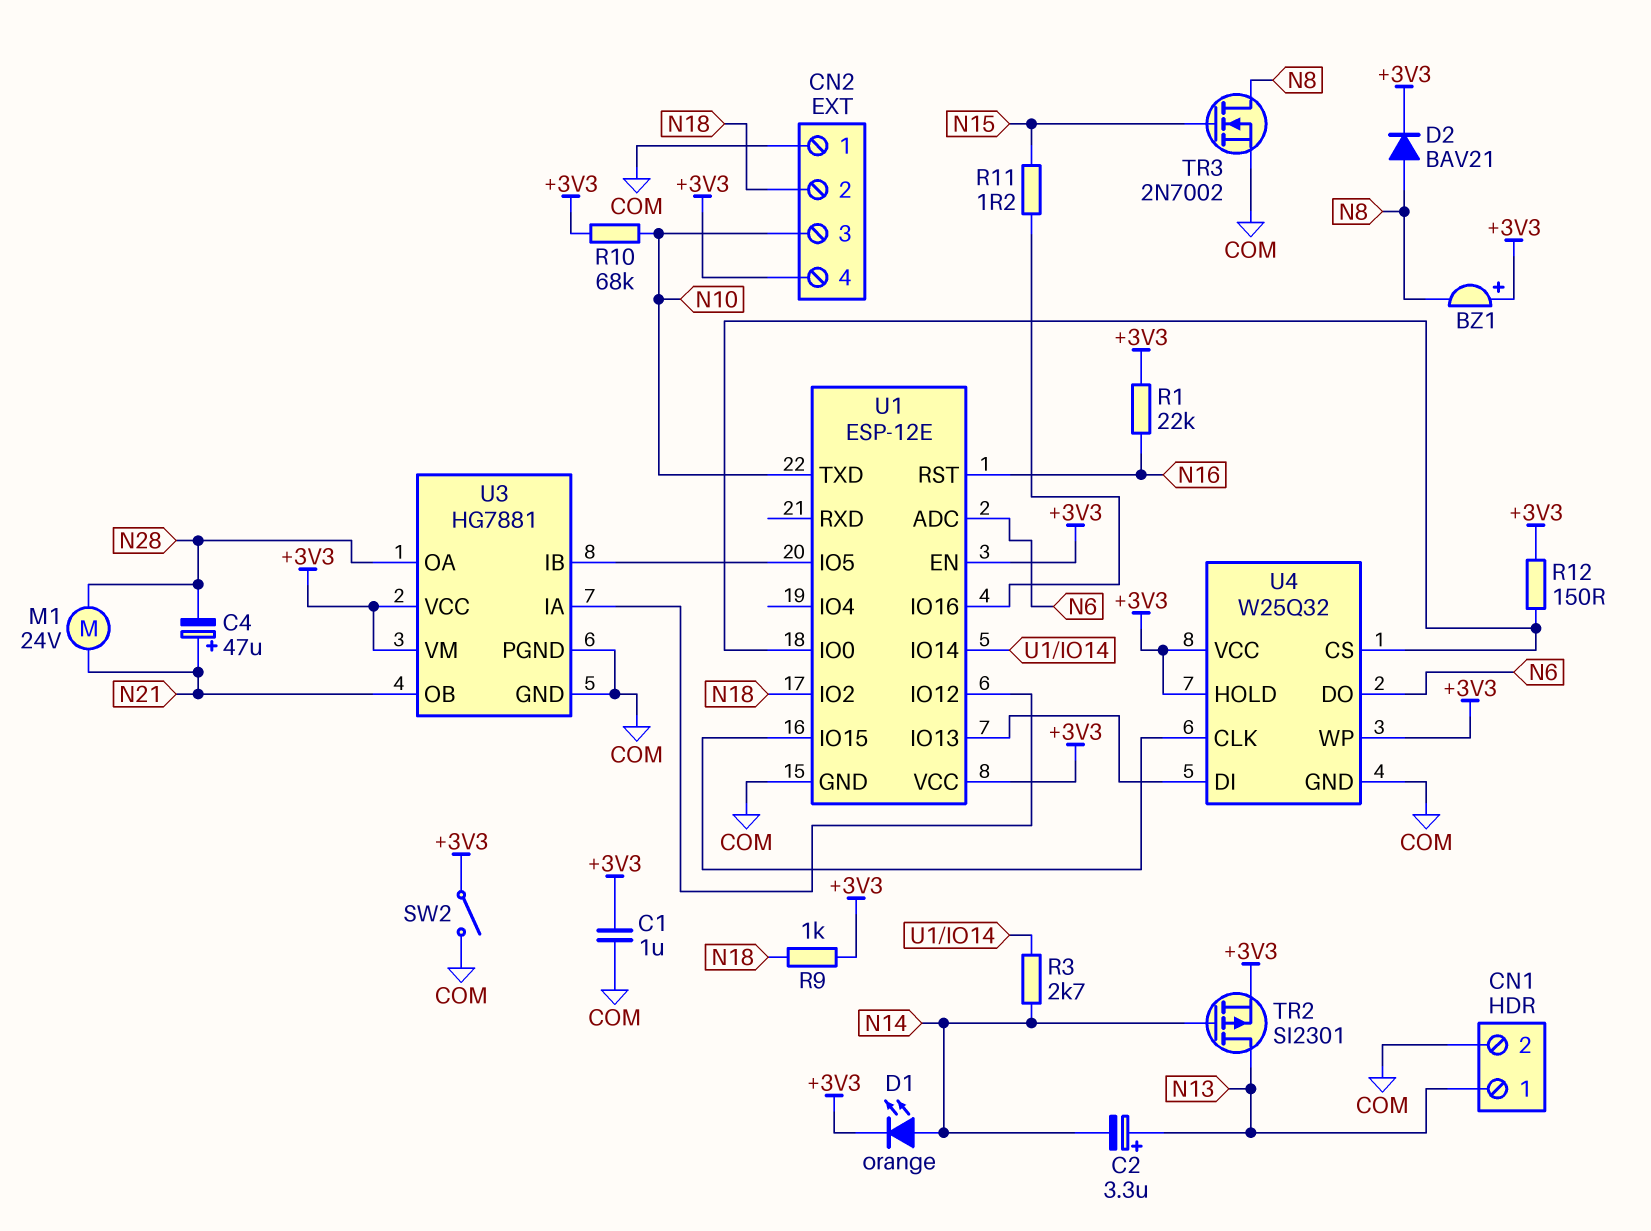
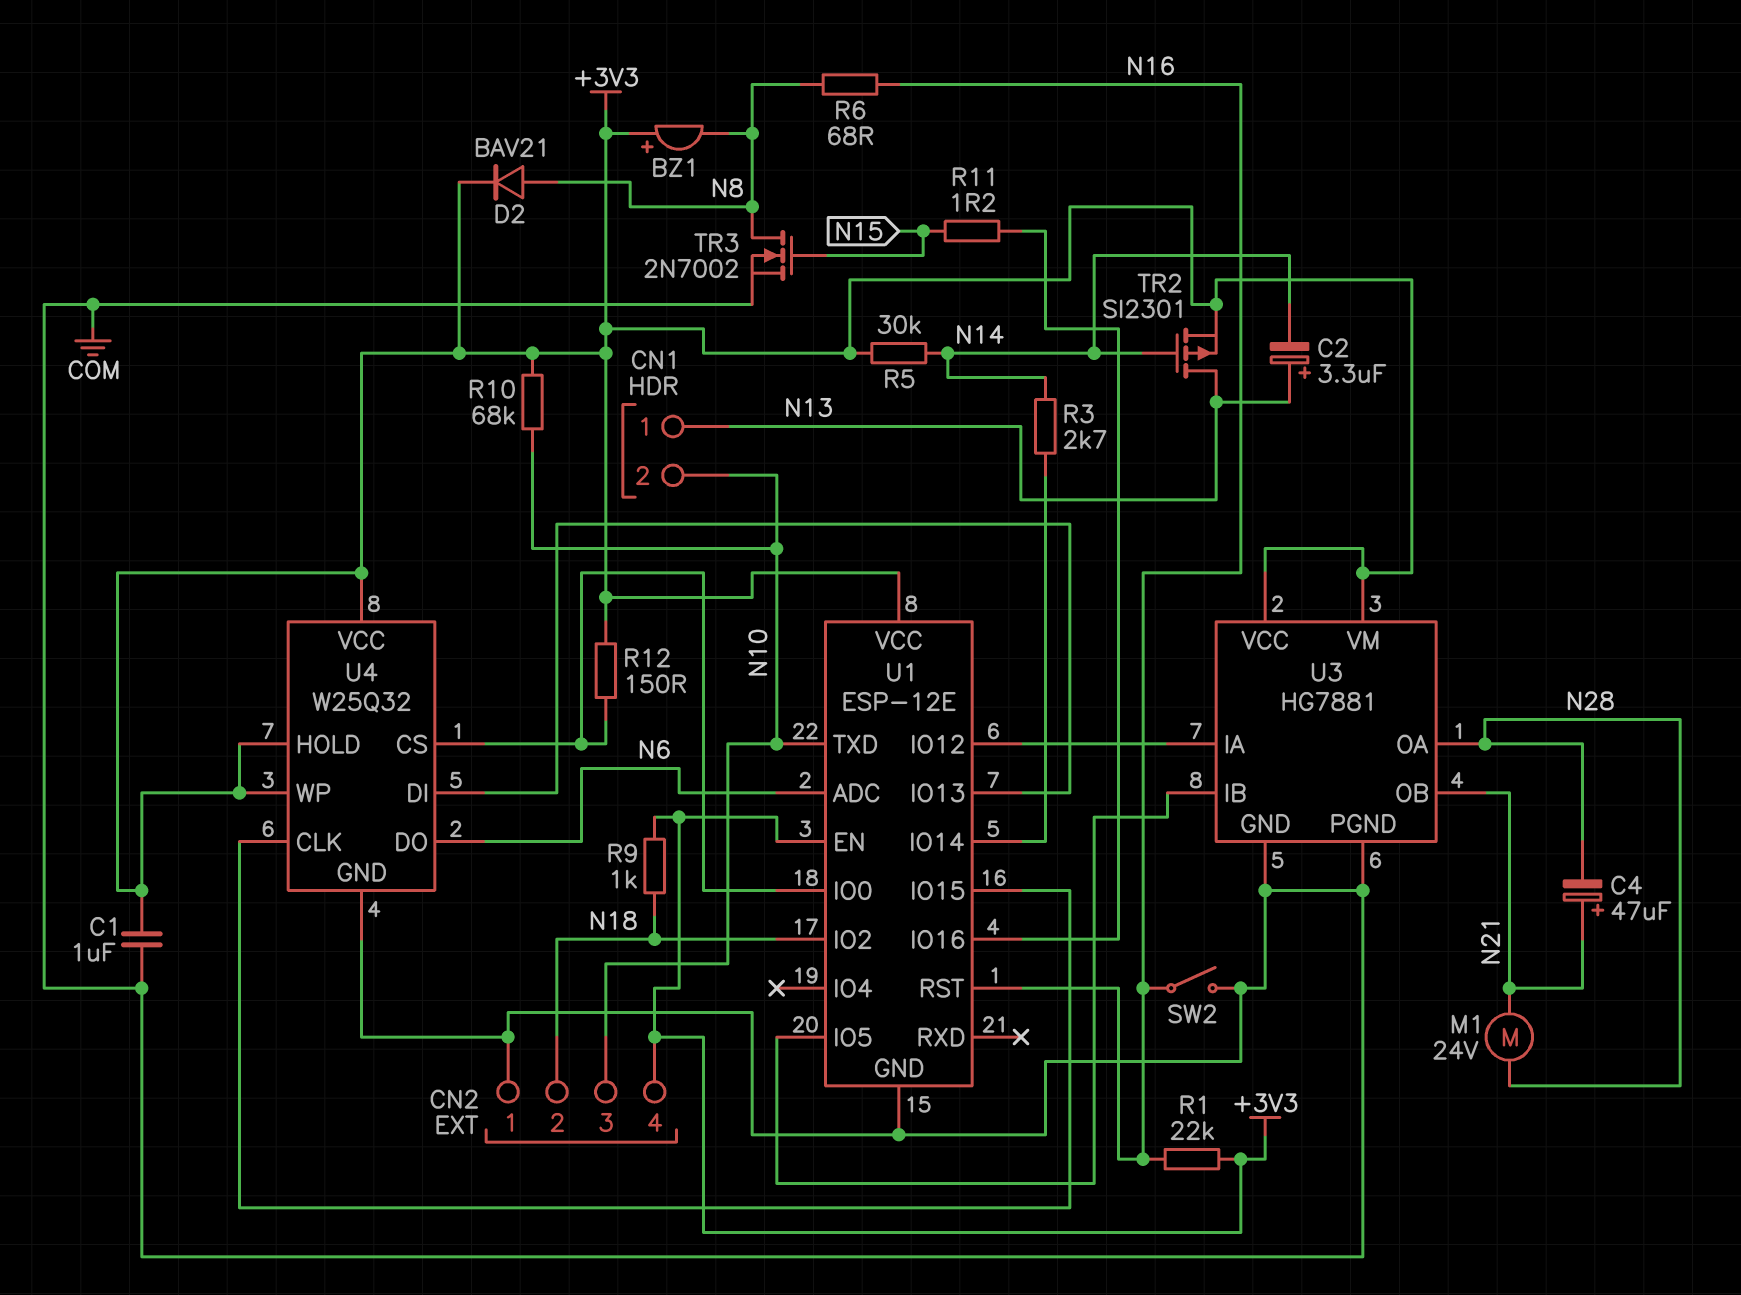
CN1 pin 2: COM -> N10
D1: LED orange (A N14, K +3V3) -> none
R5: none -> 30k (+3V3, N14)
R6: none -> 68 (N8, N16)
SW2: switch (+3V3, COM) -> switch (COM, N16)

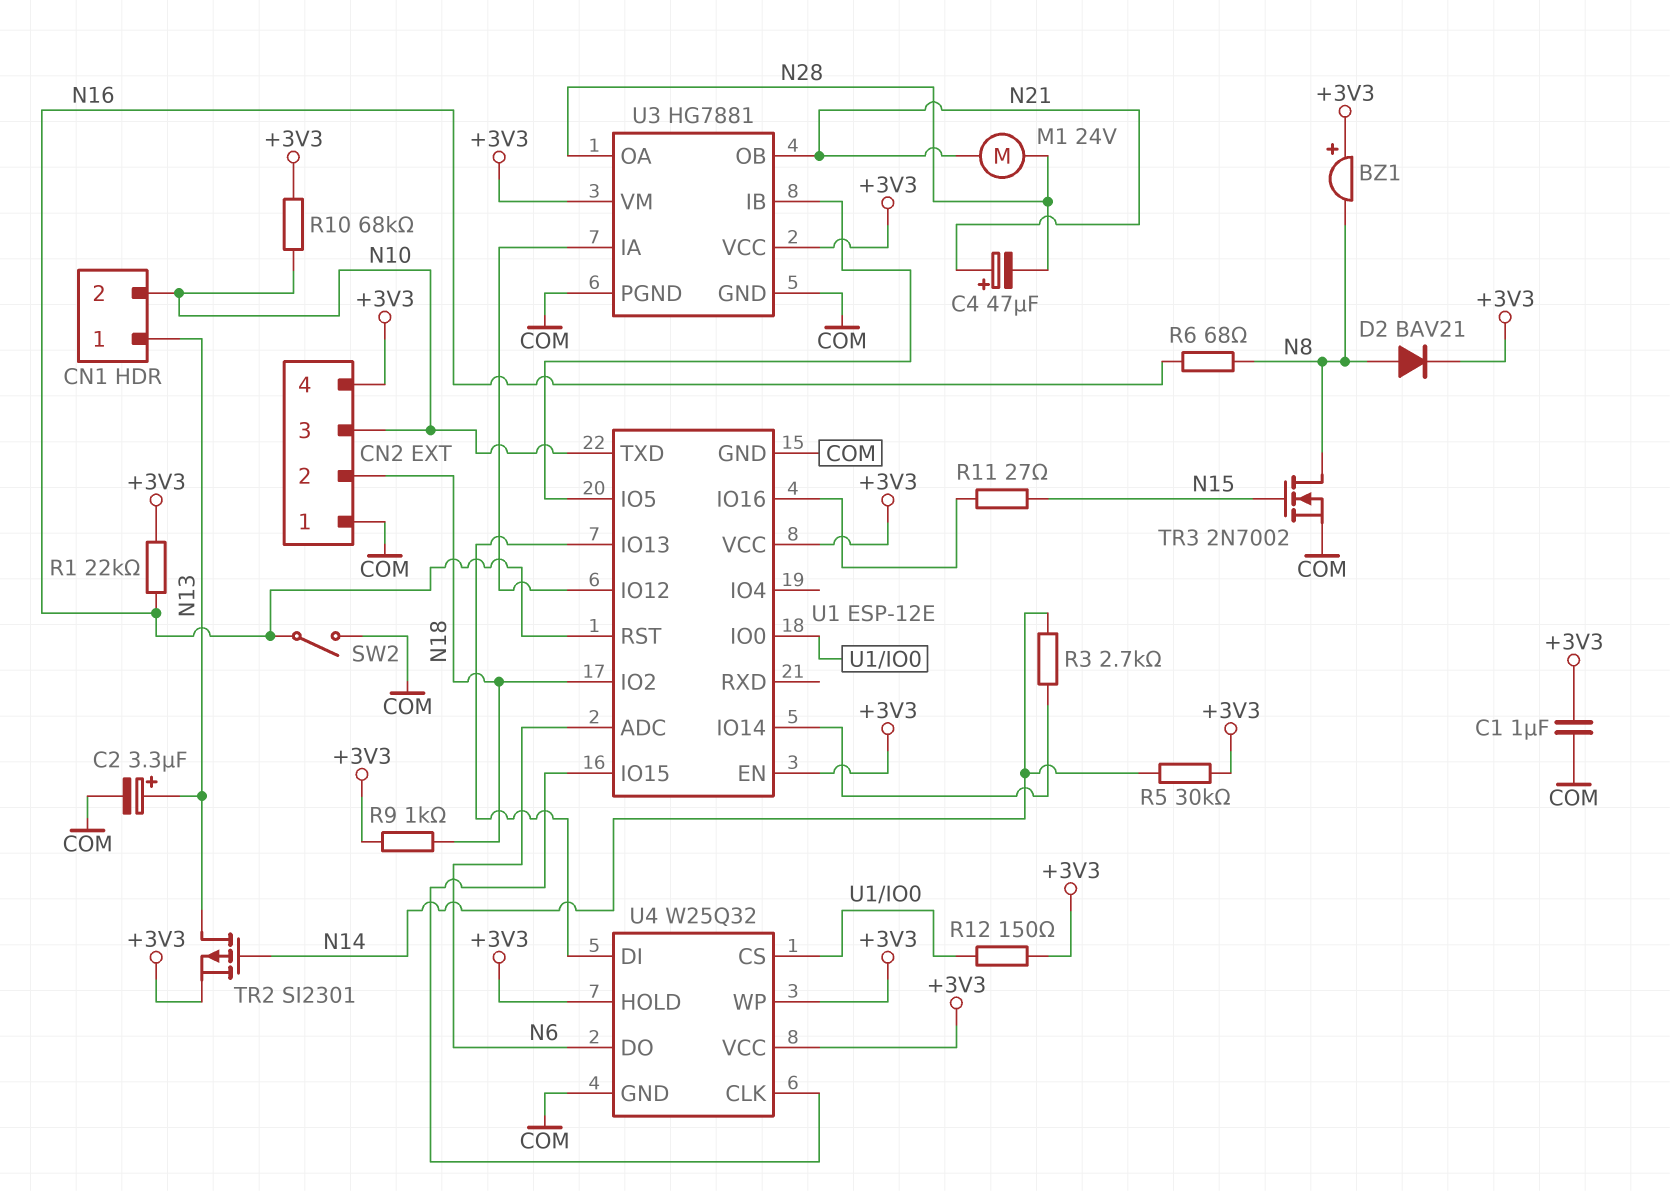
C2: 3.3uF (plus N13, minus N14) -> 3.3uF (plus N13, minus COM)
R11: 1.2 (N15, U1/IO16) -> 27 (N15, U1/IO16)

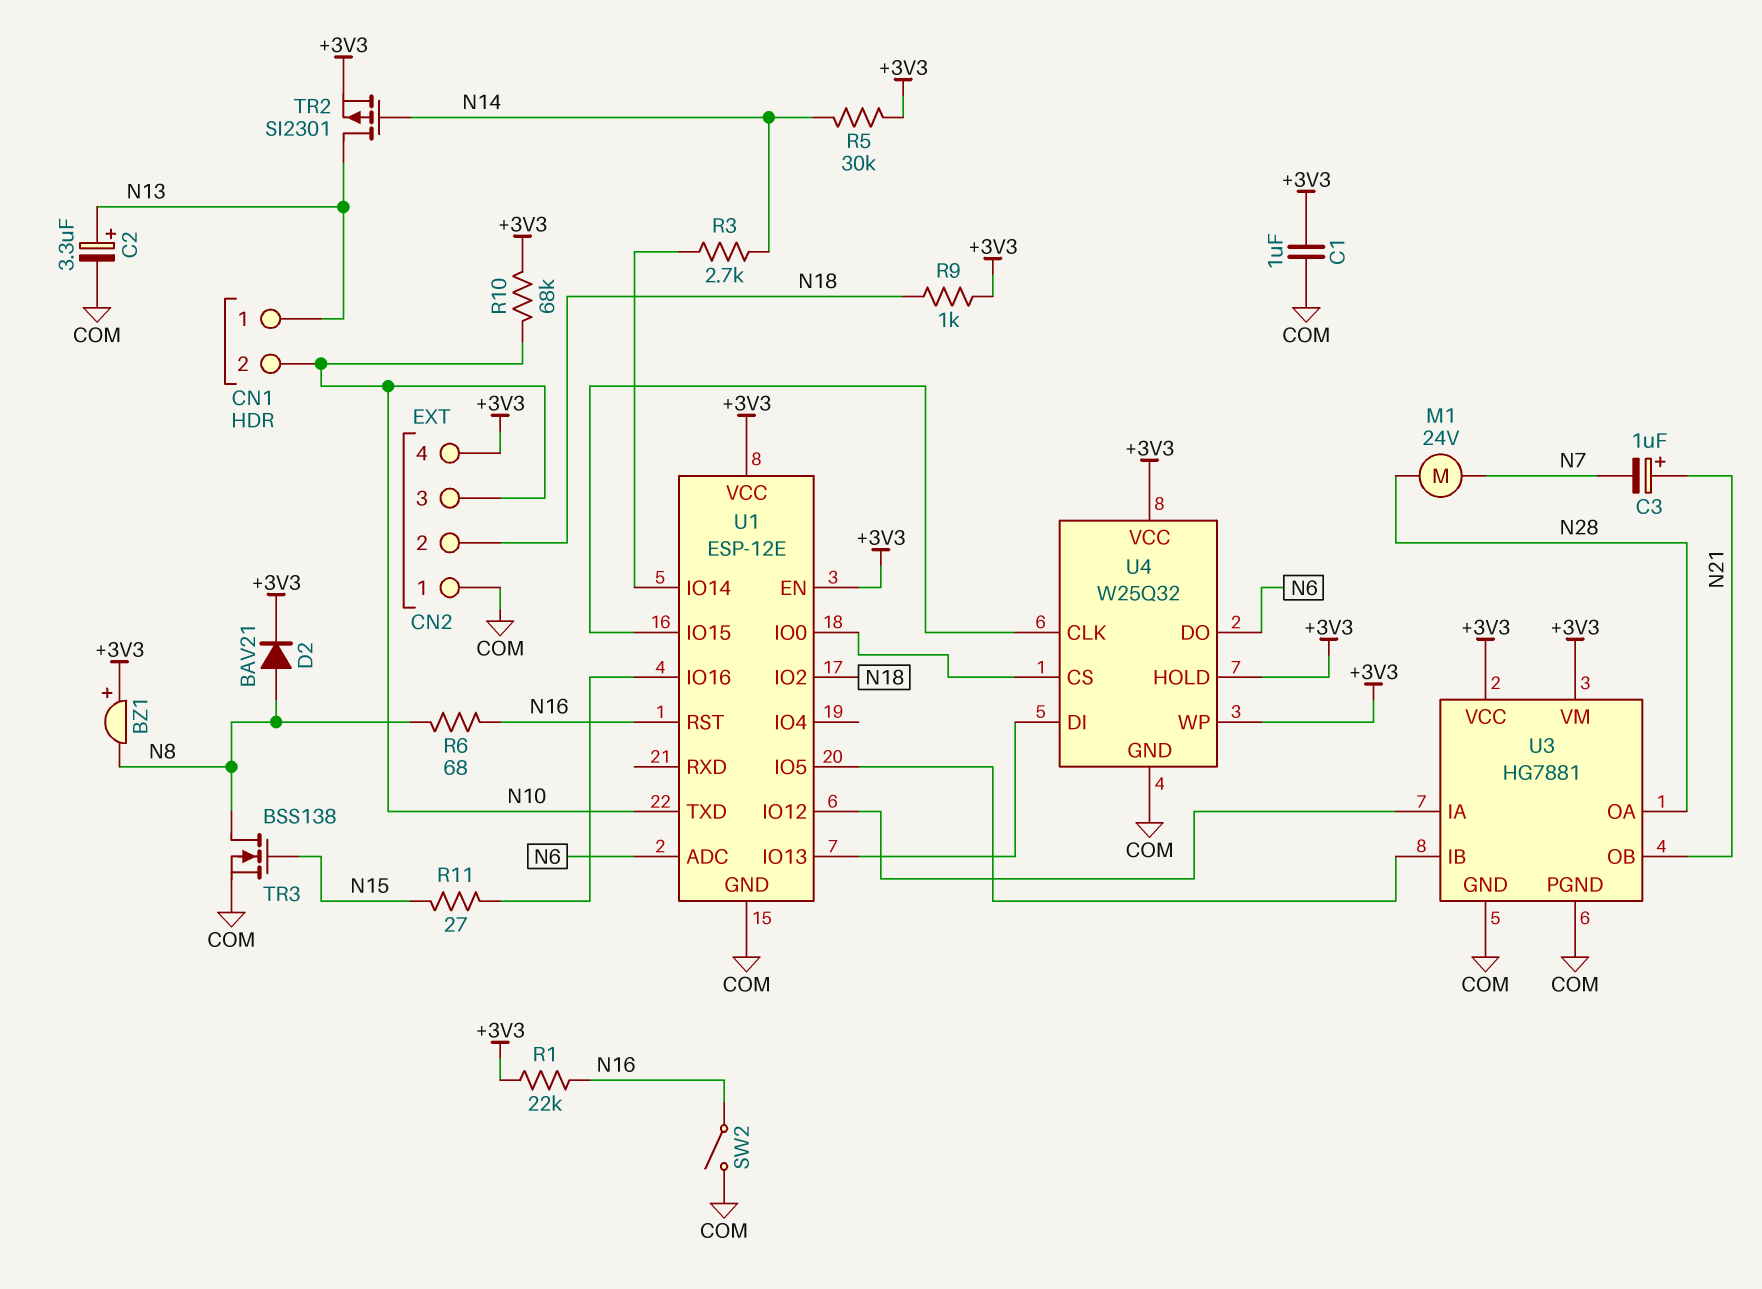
C3: none -> 1uF (plus N21, minus N7)
C4: 47uF (plus N21, minus N28) -> none
M1: motor 24V (N21, N28) -> motor 24V (N7, N28)
R12: 150 (+3V3, U1/IO0) -> none
TR3: NMOS 2N7002 (G N15, D N8, S COM) -> NMOS BSS138 (G N15, D N8, S COM)

